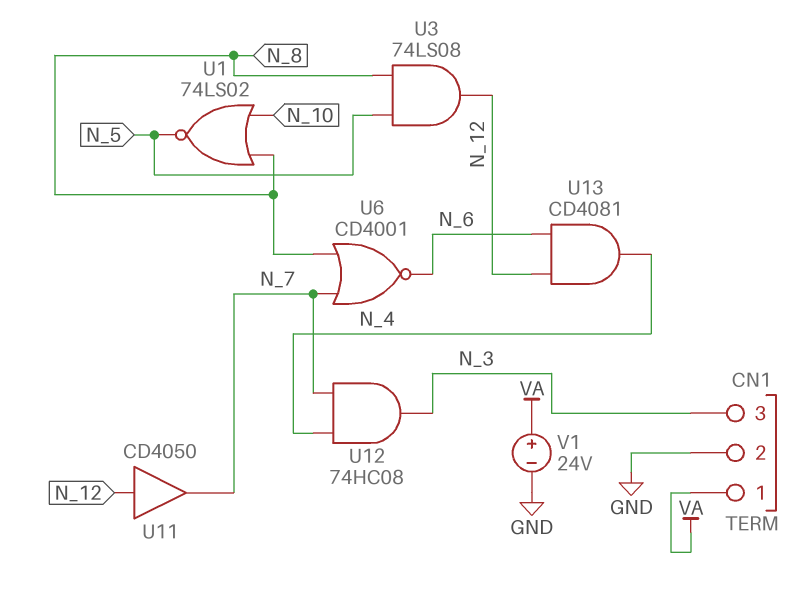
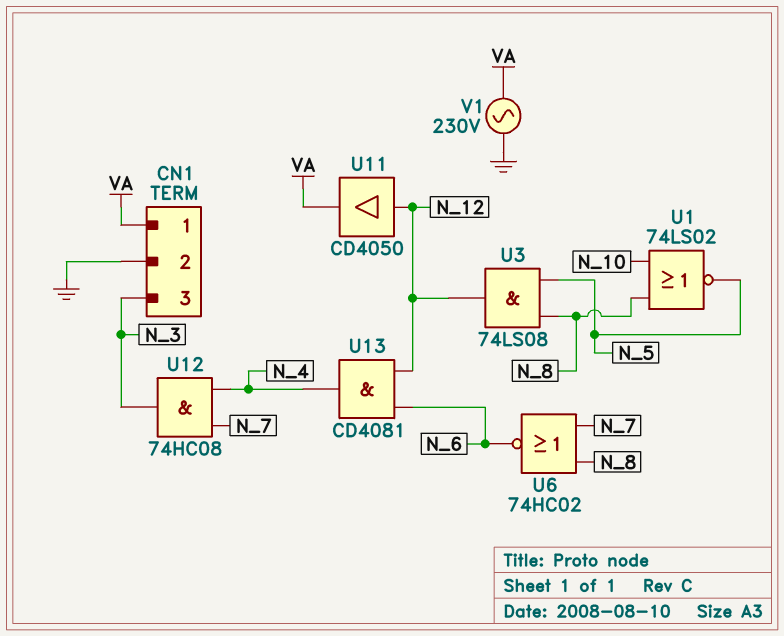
U6: NOR CD4001 (in N_7, in N_8, out N_6) -> NOR 74HC02 (in N_7, in N_8, out N_6)
U11: buffer CD4050 (in N_12, out N_7) -> buffer CD4050 (in N_12, out VA)
V1: 24V (plus VA, minus GND) -> AC 230V (GND, VA)

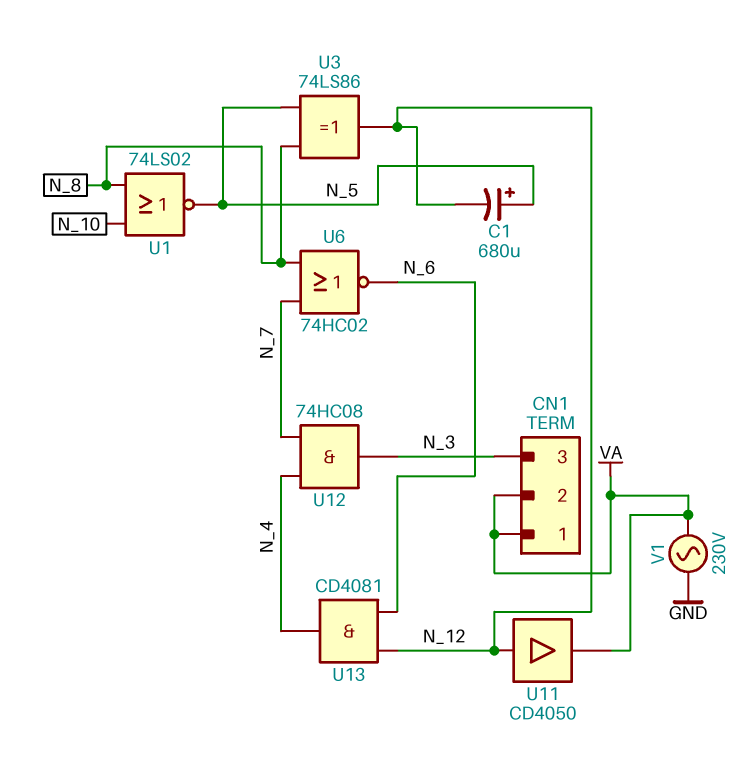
C1: none -> 680uF (plus N_5, minus N_12)
CN1 pin 2: GND -> VA
U3: AND 74LS08 (in N_5, in N_8, out N_12) -> XOR 74LS86 (in N_5, in N_8, out N_12)

